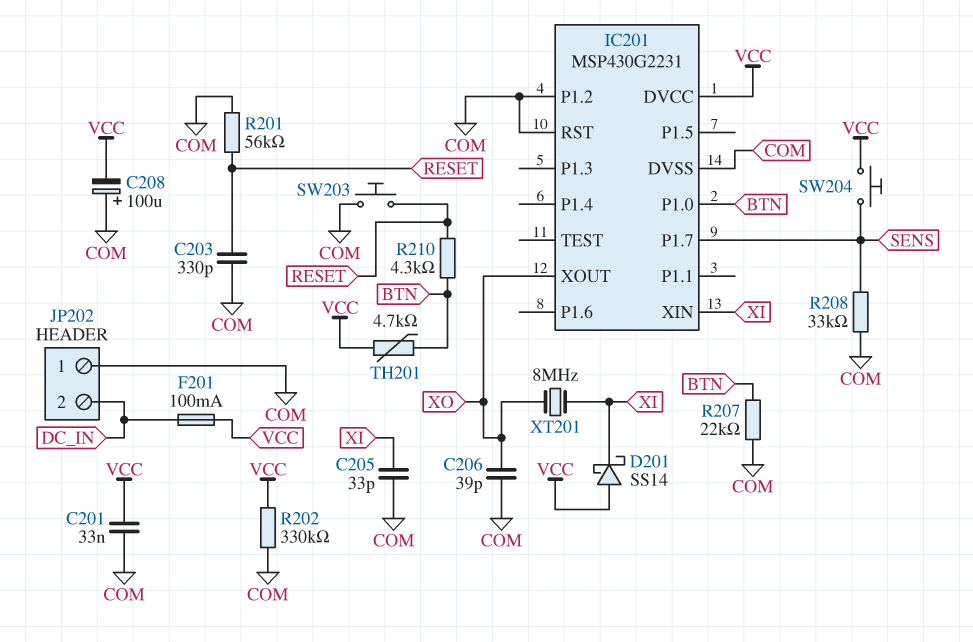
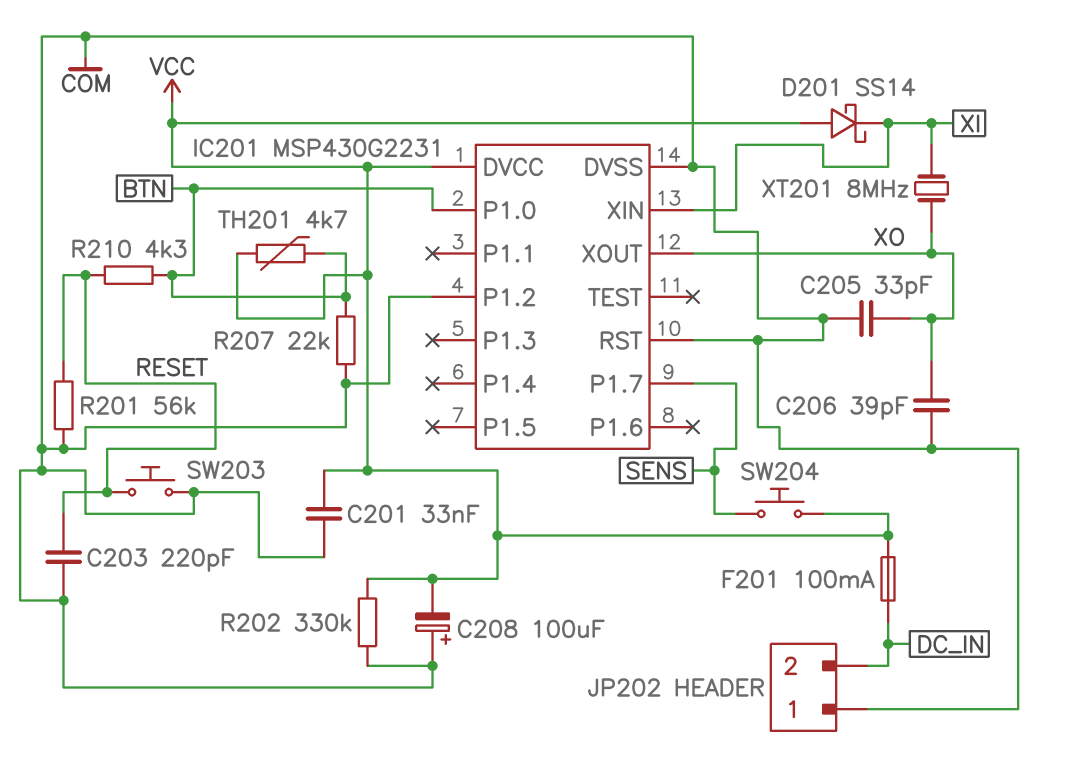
C203: 330pF (COM, RESET) -> 220pF (COM, RESET)
C205: 33pF (COM, XI) -> 33pF (COM, XO)
R208: 33k (COM, SENS) -> none

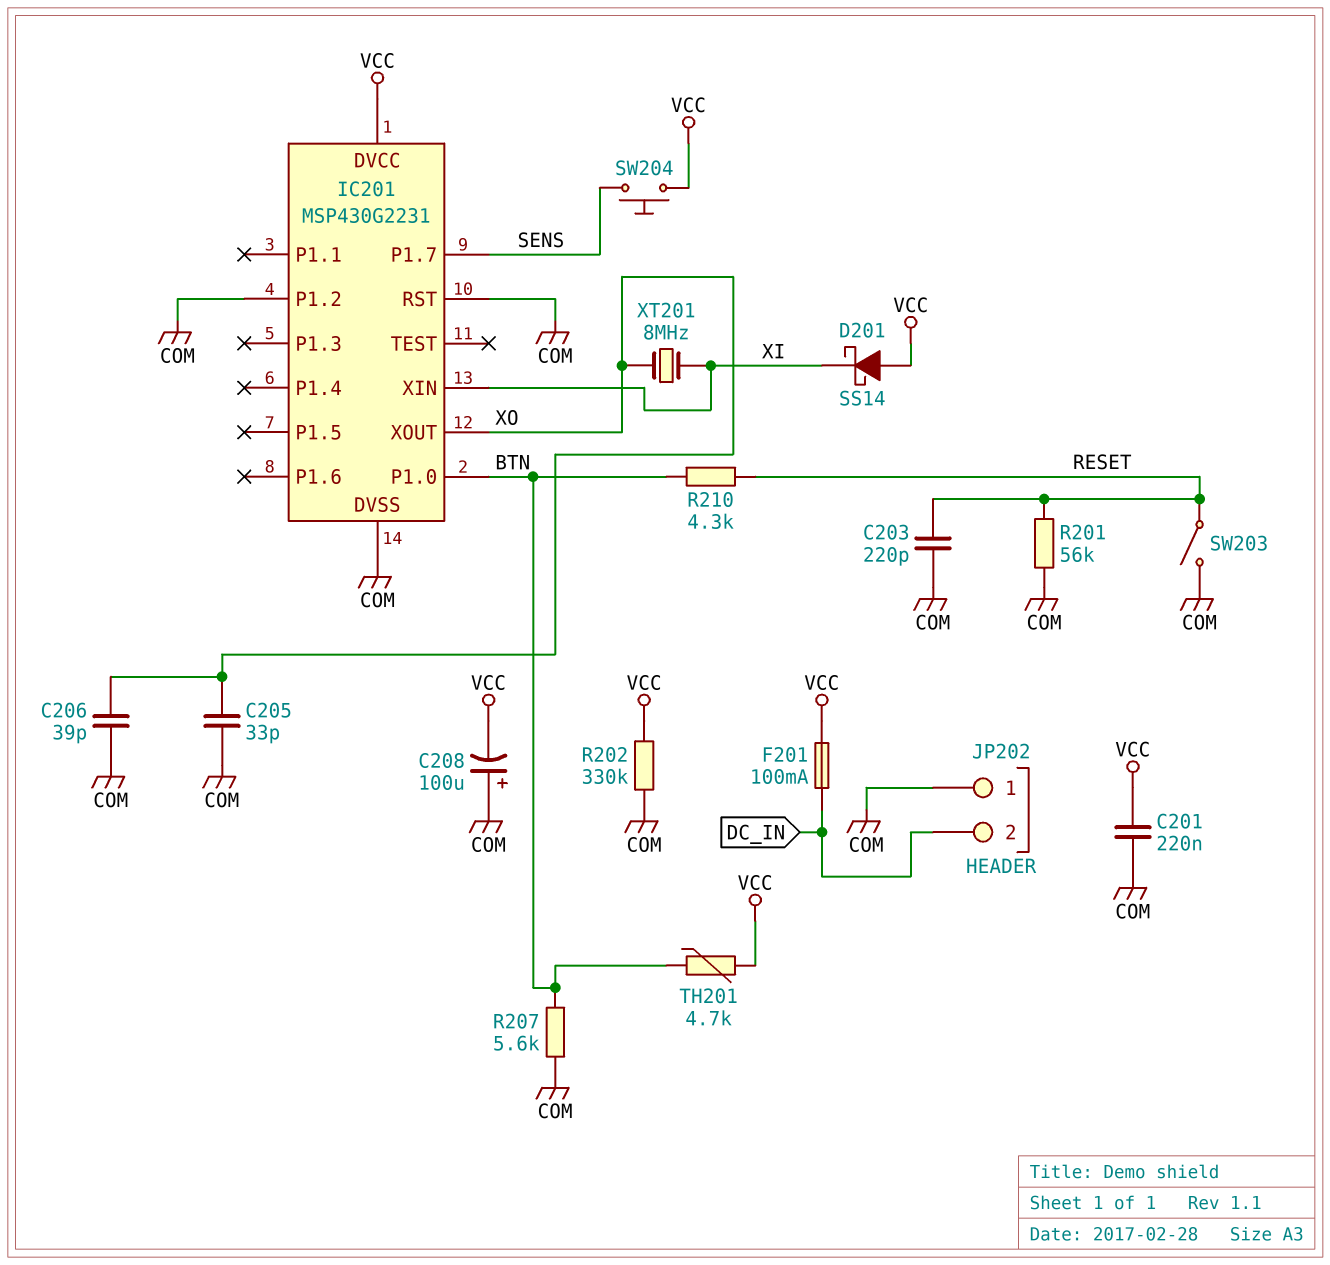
C201: 33nF (COM, VCC) -> 220nF (COM, VCC)
R207: 22k (BTN, COM) -> 5.6k (BTN, COM)
SW203: button (COM, RESET) -> switch (COM, RESET)

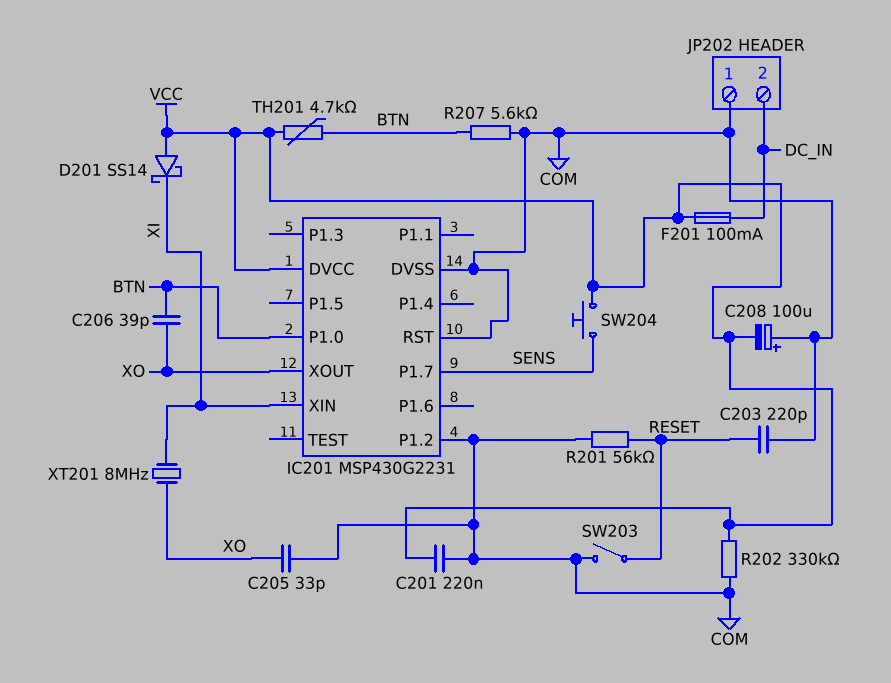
C206: 39pF (COM, XO) -> 39pF (BTN, XO)
R210: 4.3k (BTN, RESET) -> none

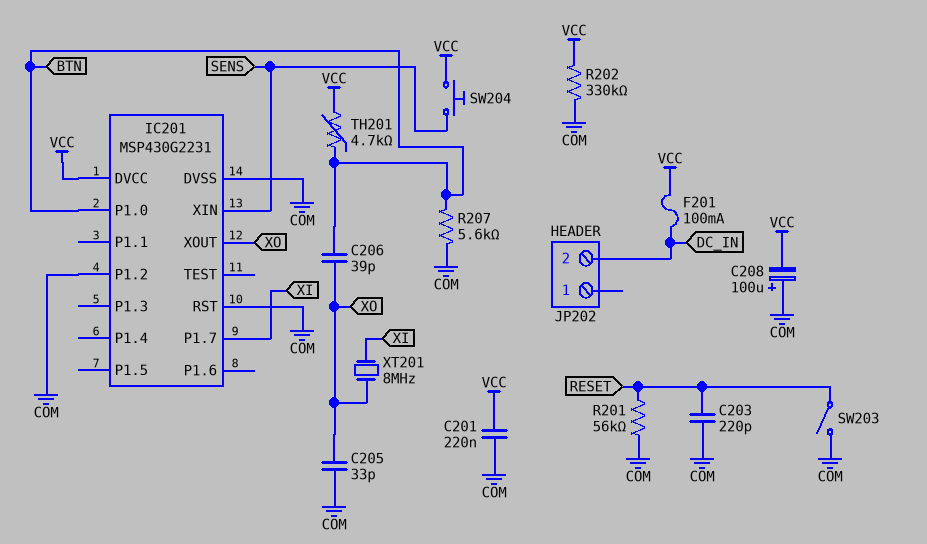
D201: schottky SS14 (A VCC, K XI) -> none
IC201 pin P1.7: SENS -> XI
IC201 pin XIN: XI -> SENS
JP202 pin 1: COM -> none

